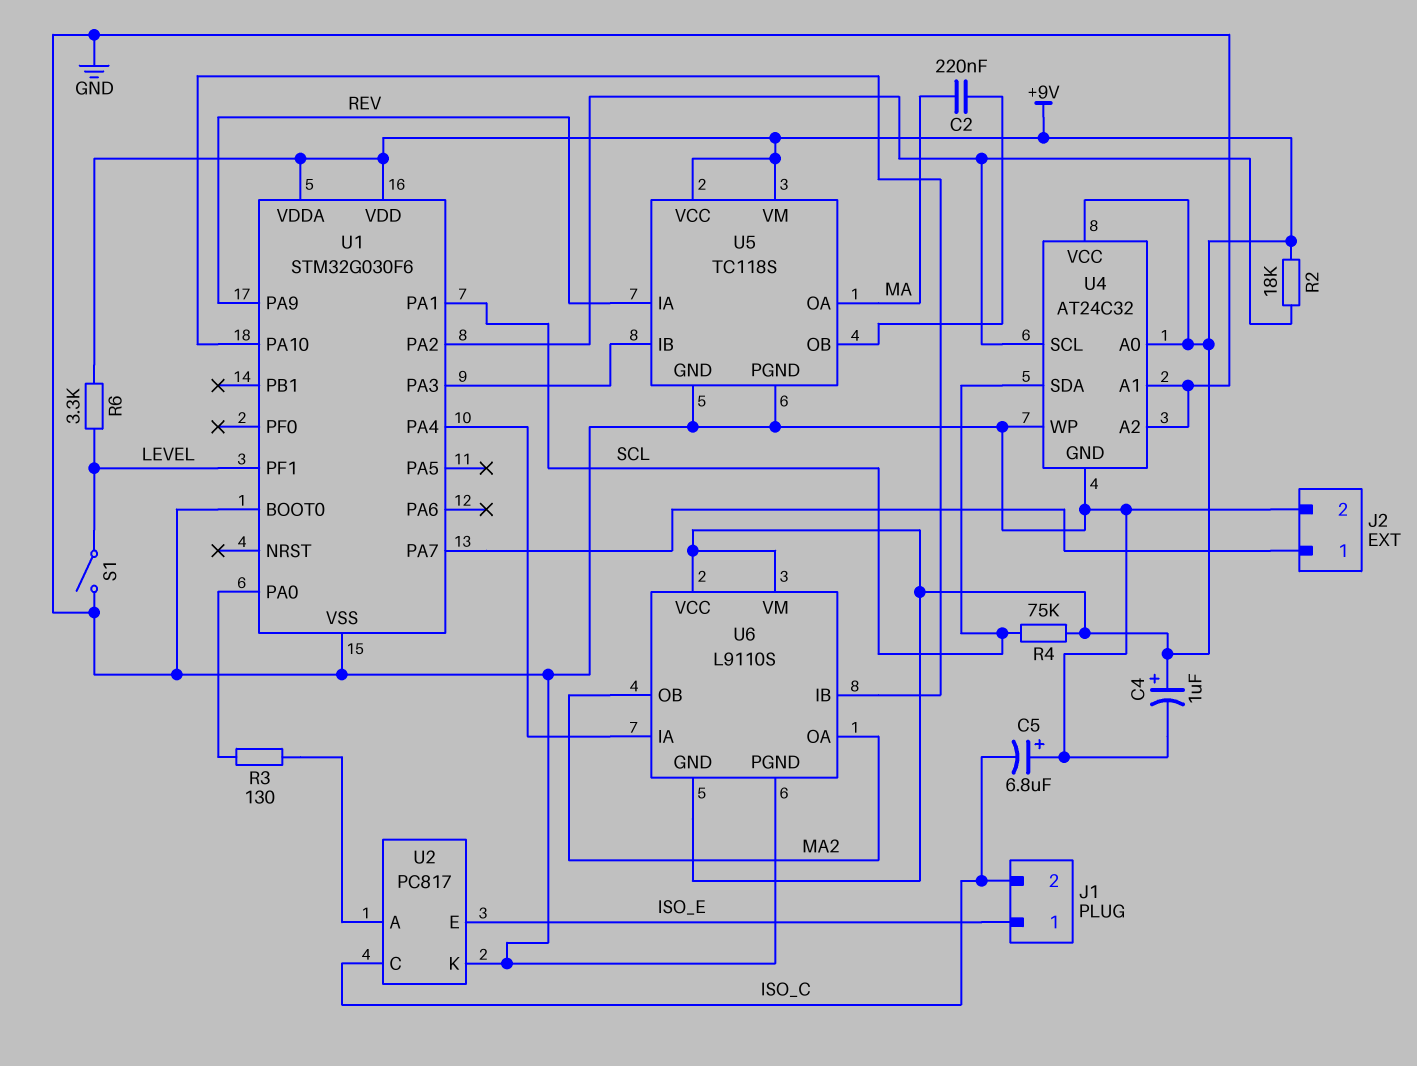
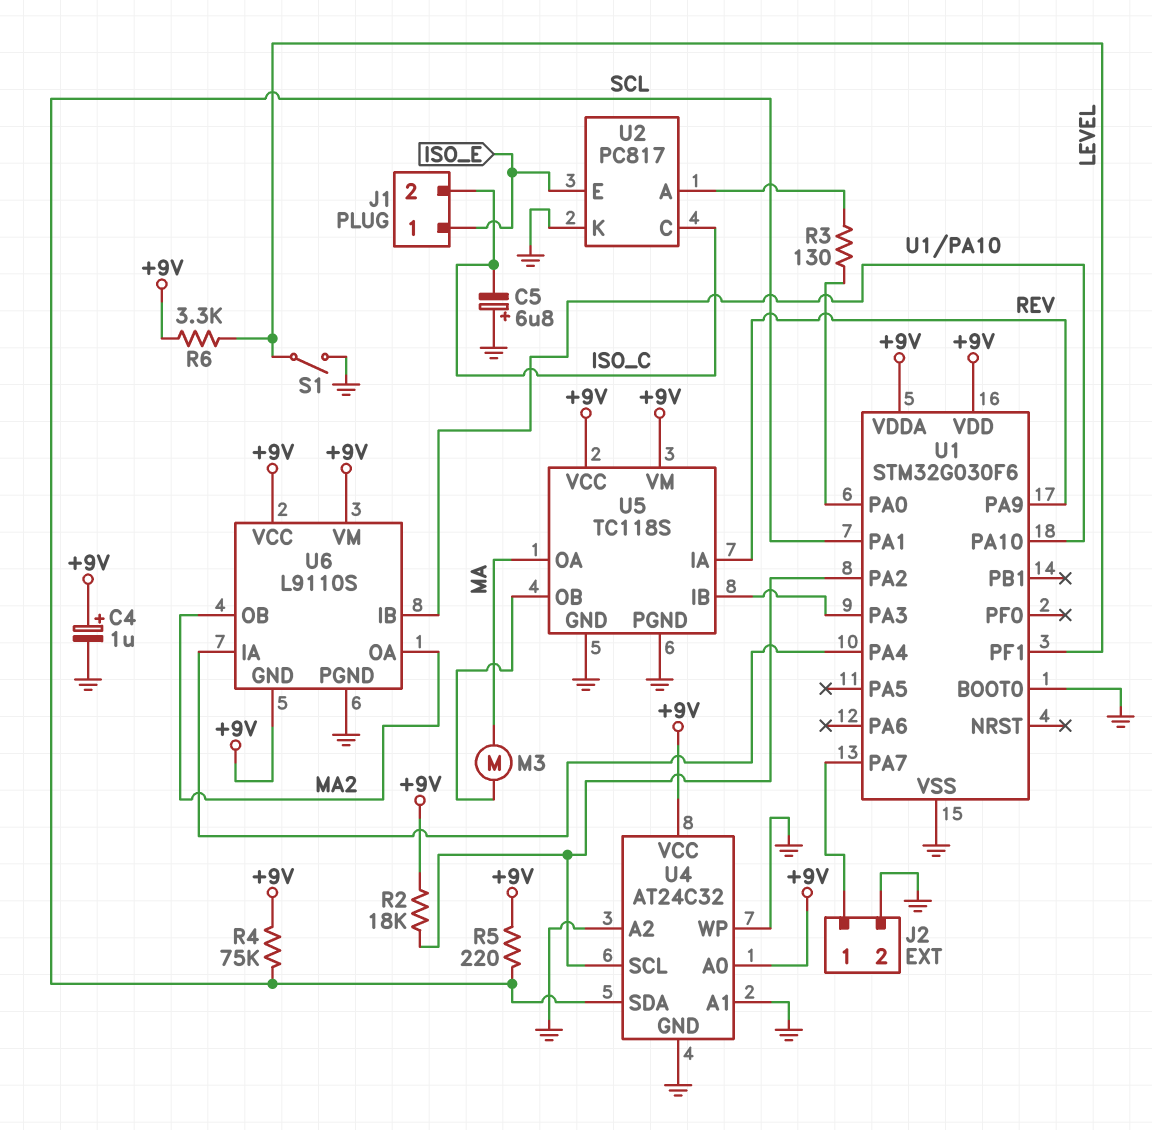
C2: 220nF (MA, U5/OB) -> none
M3: none -> motor (MA, U5/OB)
R5: none -> 220 (+9V, SCL)

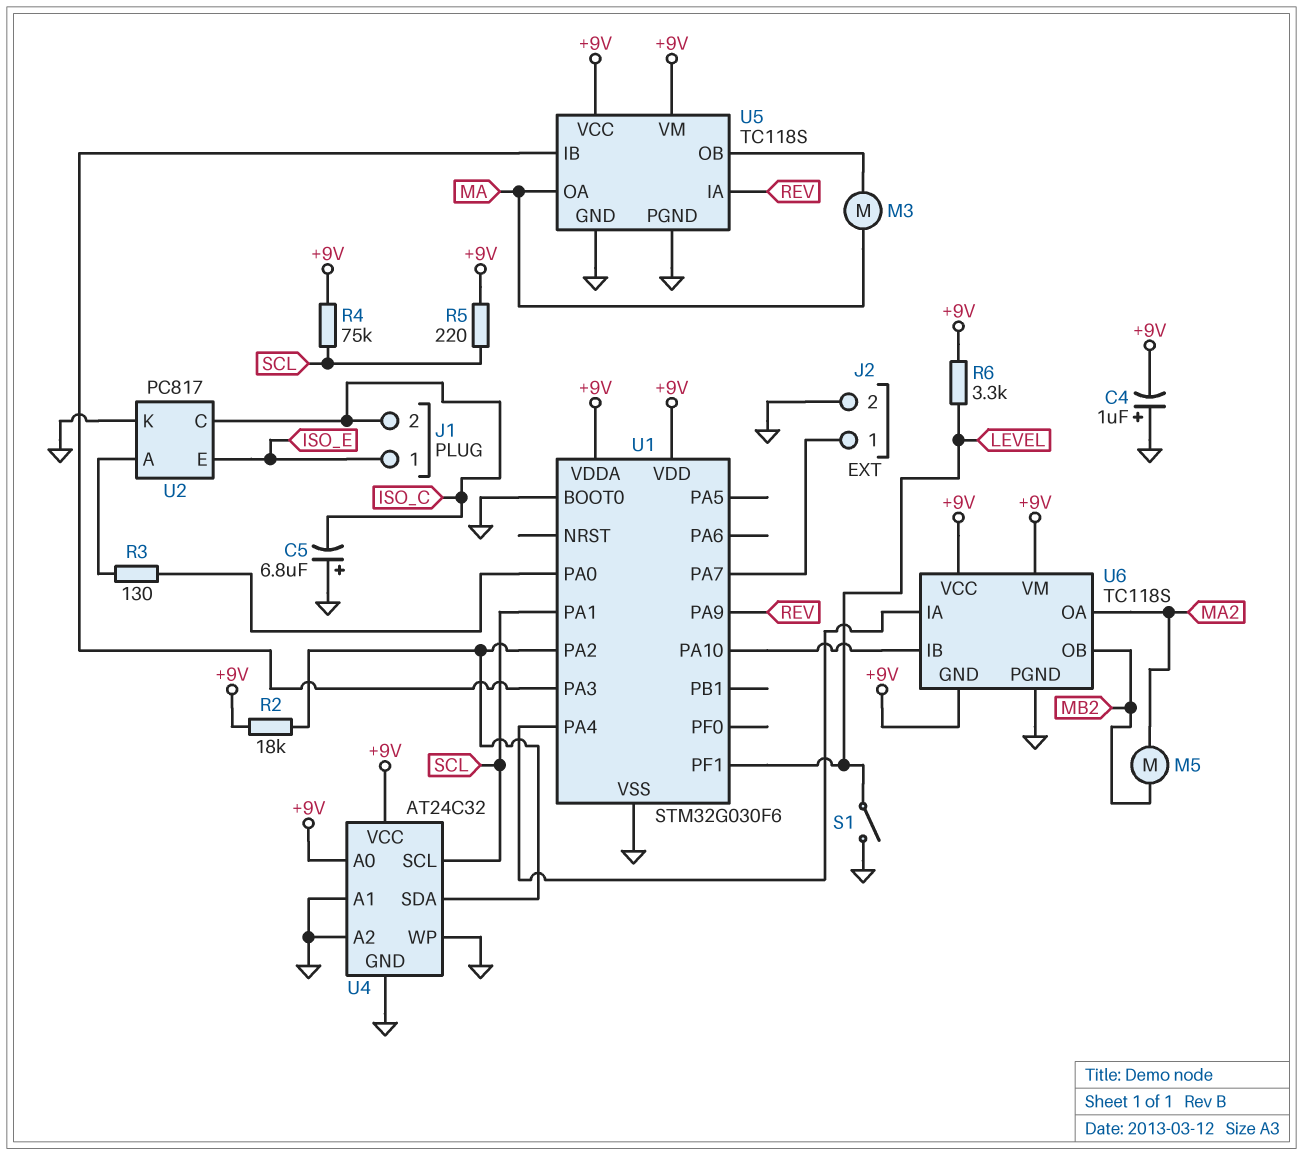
C4: 1uF (plus +9V, minus GND) -> 1uF (plus GND, minus +9V)
M5: none -> motor (MA2, MB2)
U4 pin SCL: U1/PA2 -> SCL
U4 pin SDA: SCL -> U1/PA2
U6: L9110S -> TC118S
U6 pin OB: MA2 -> MB2

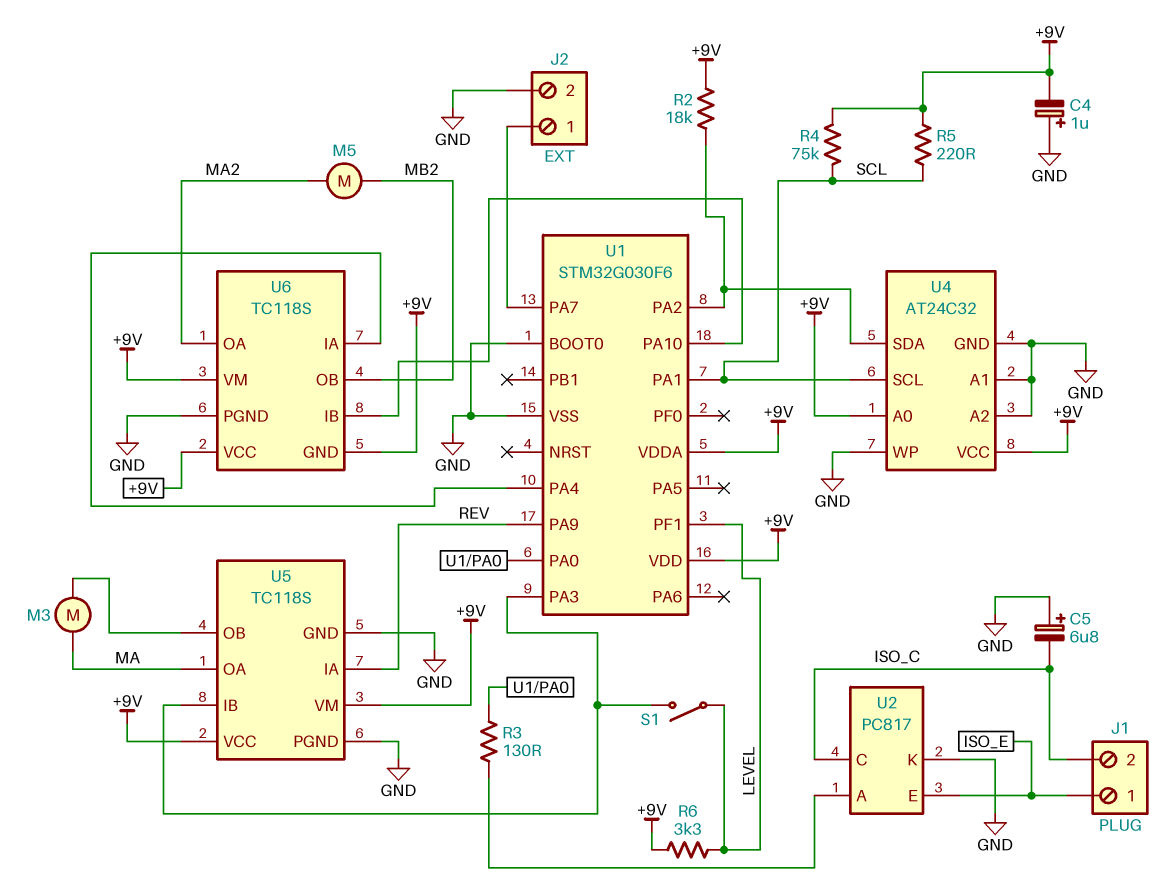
S1: switch (GND, LEVEL) -> switch (LEVEL, U1/PA3)

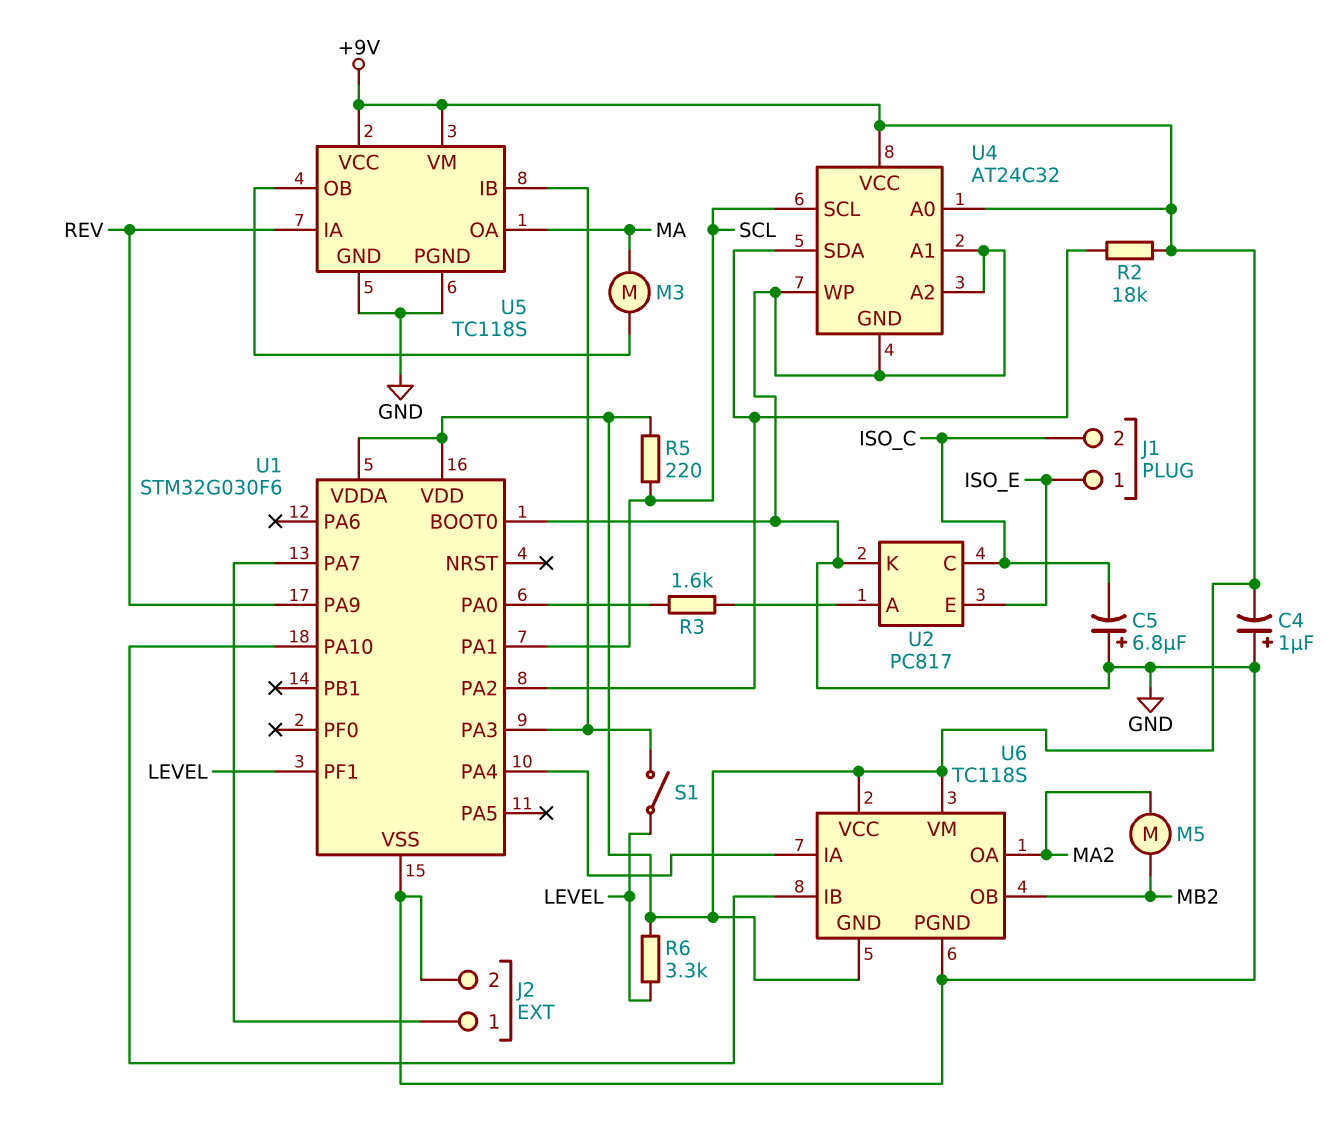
R3: 130 (U1/PA0, U2/A) -> 1.6k (U1/PA0, U2/A)
R4: 75k (+9V, SCL) -> none

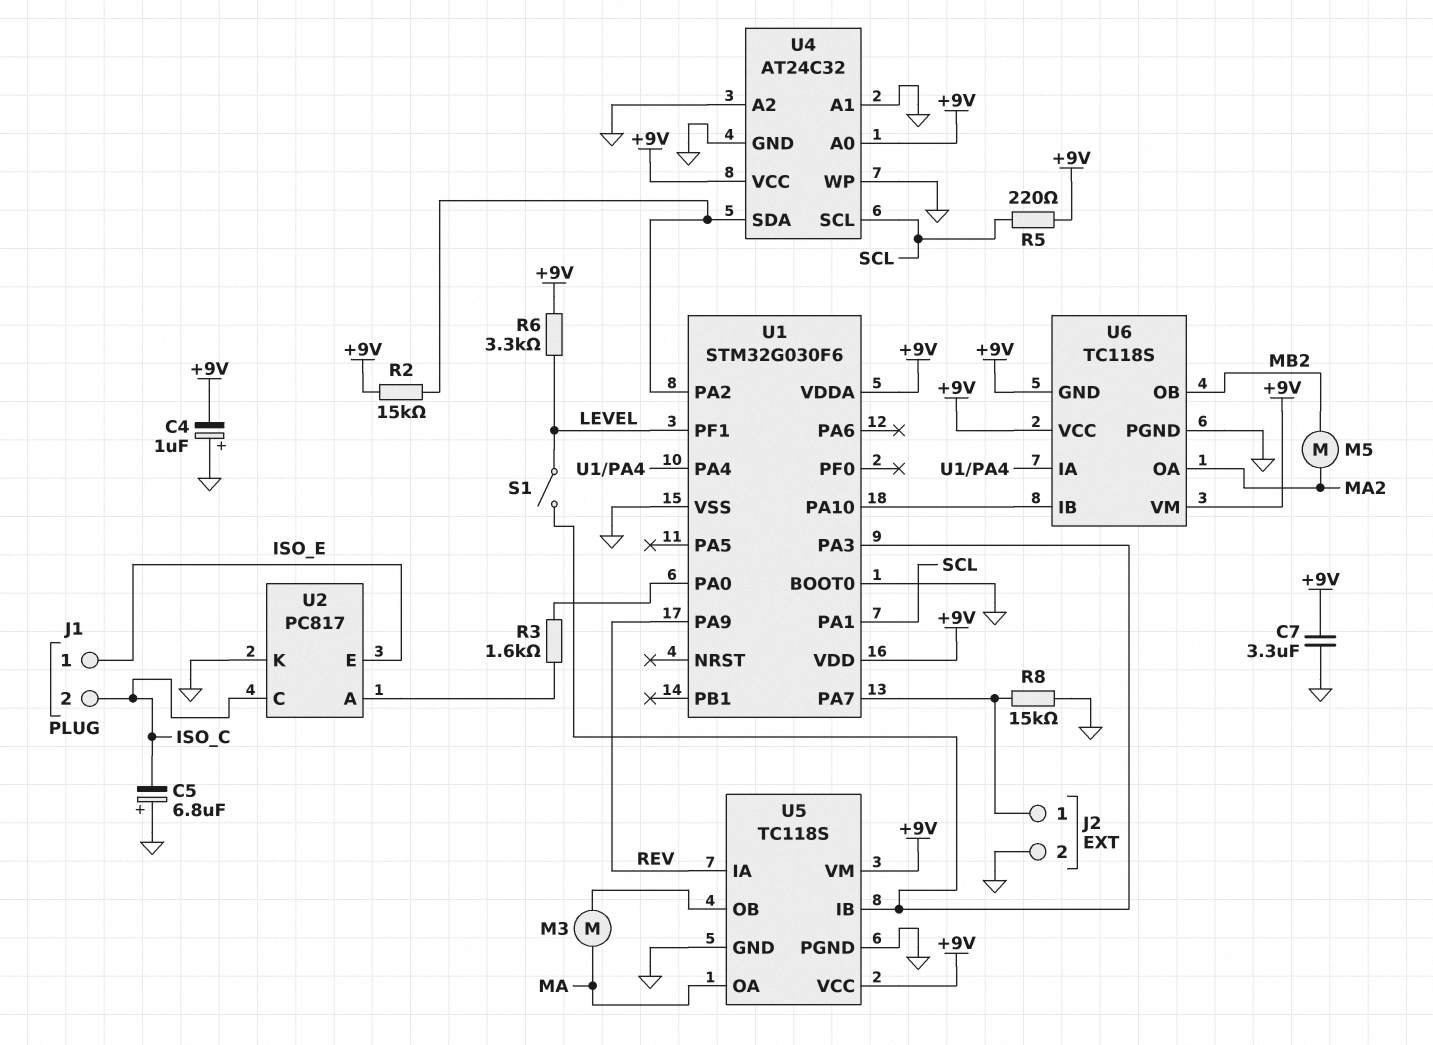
C7: none -> 3.3uF (+9V, GND)
R2: 18k (+9V, U1/PA2) -> 15k (+9V, U1/PA2)
R8: none -> 15k (GND, J2/1)

